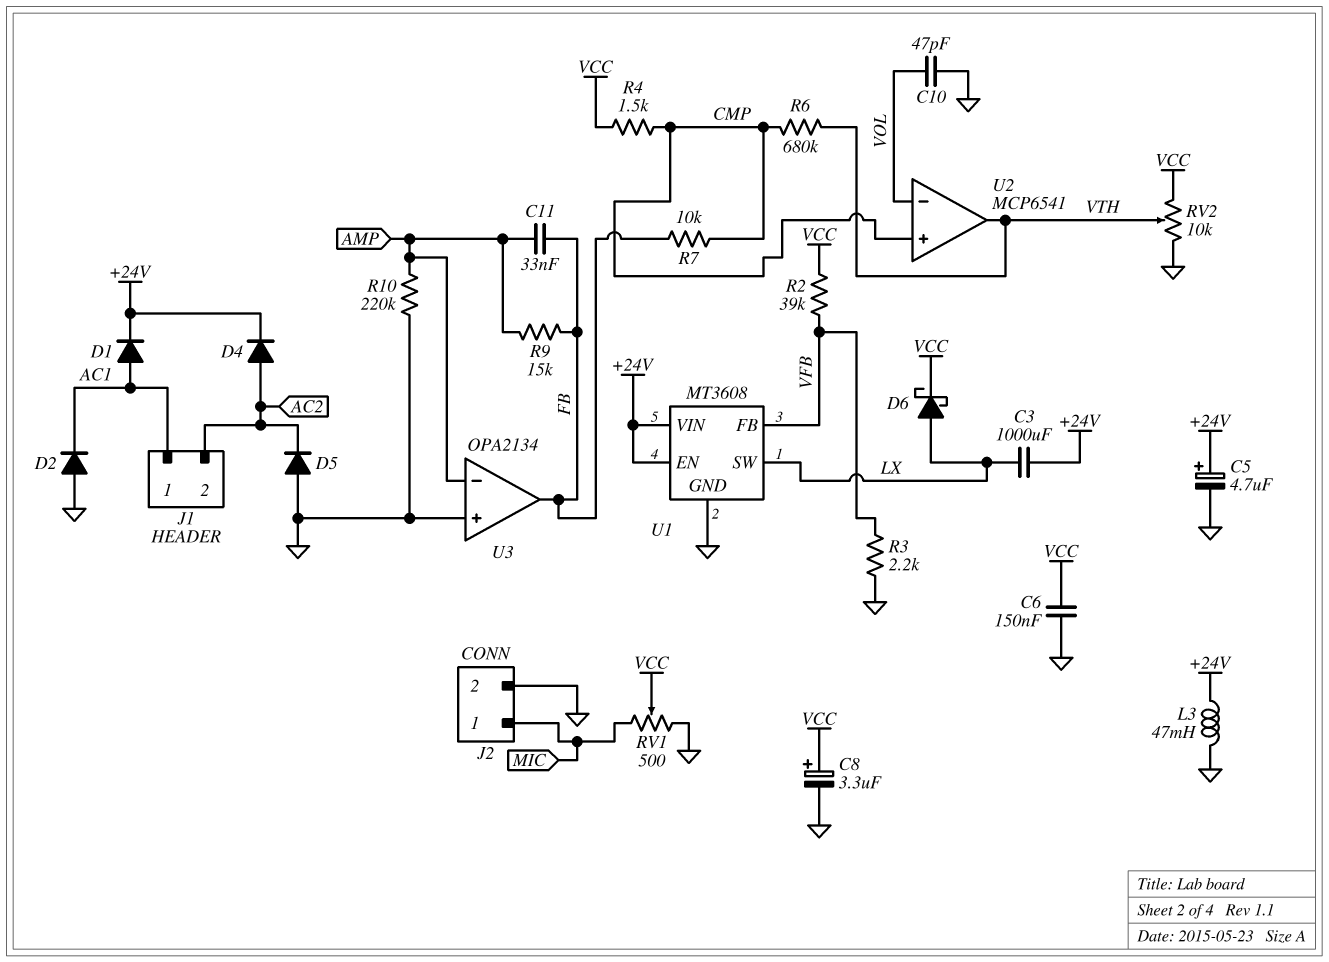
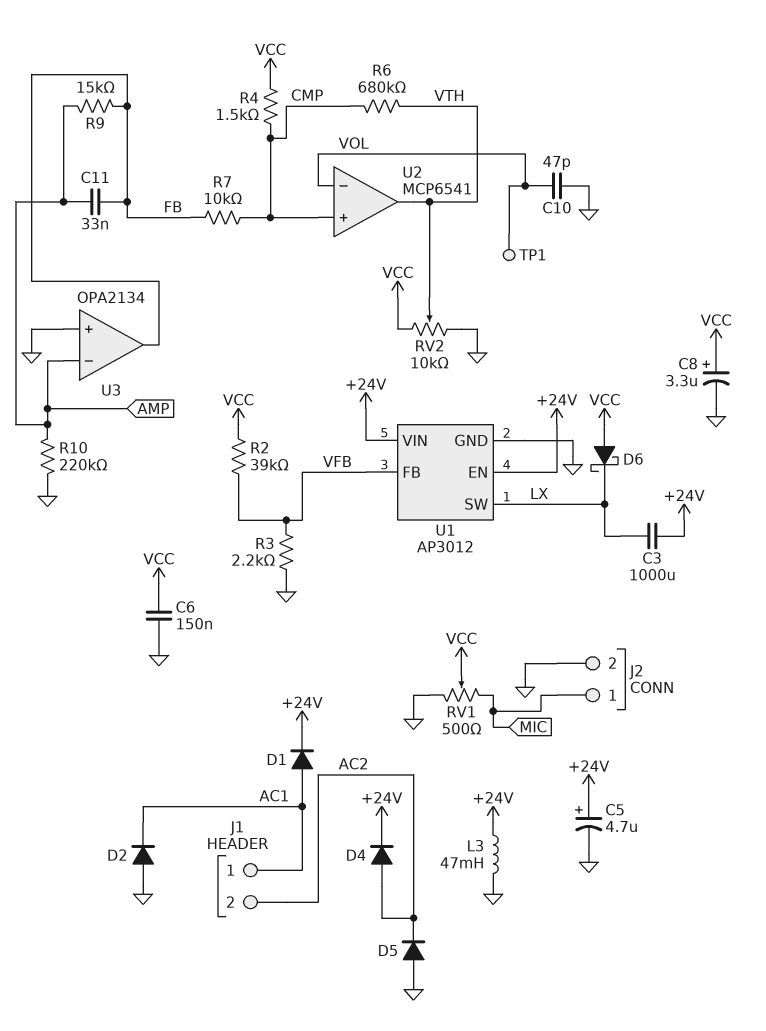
D6: schottky (A LX, K VCC) -> schottky (A VCC, K LX)
TP1: none -> test point (VOL)
U1: MT3608 -> AP3012

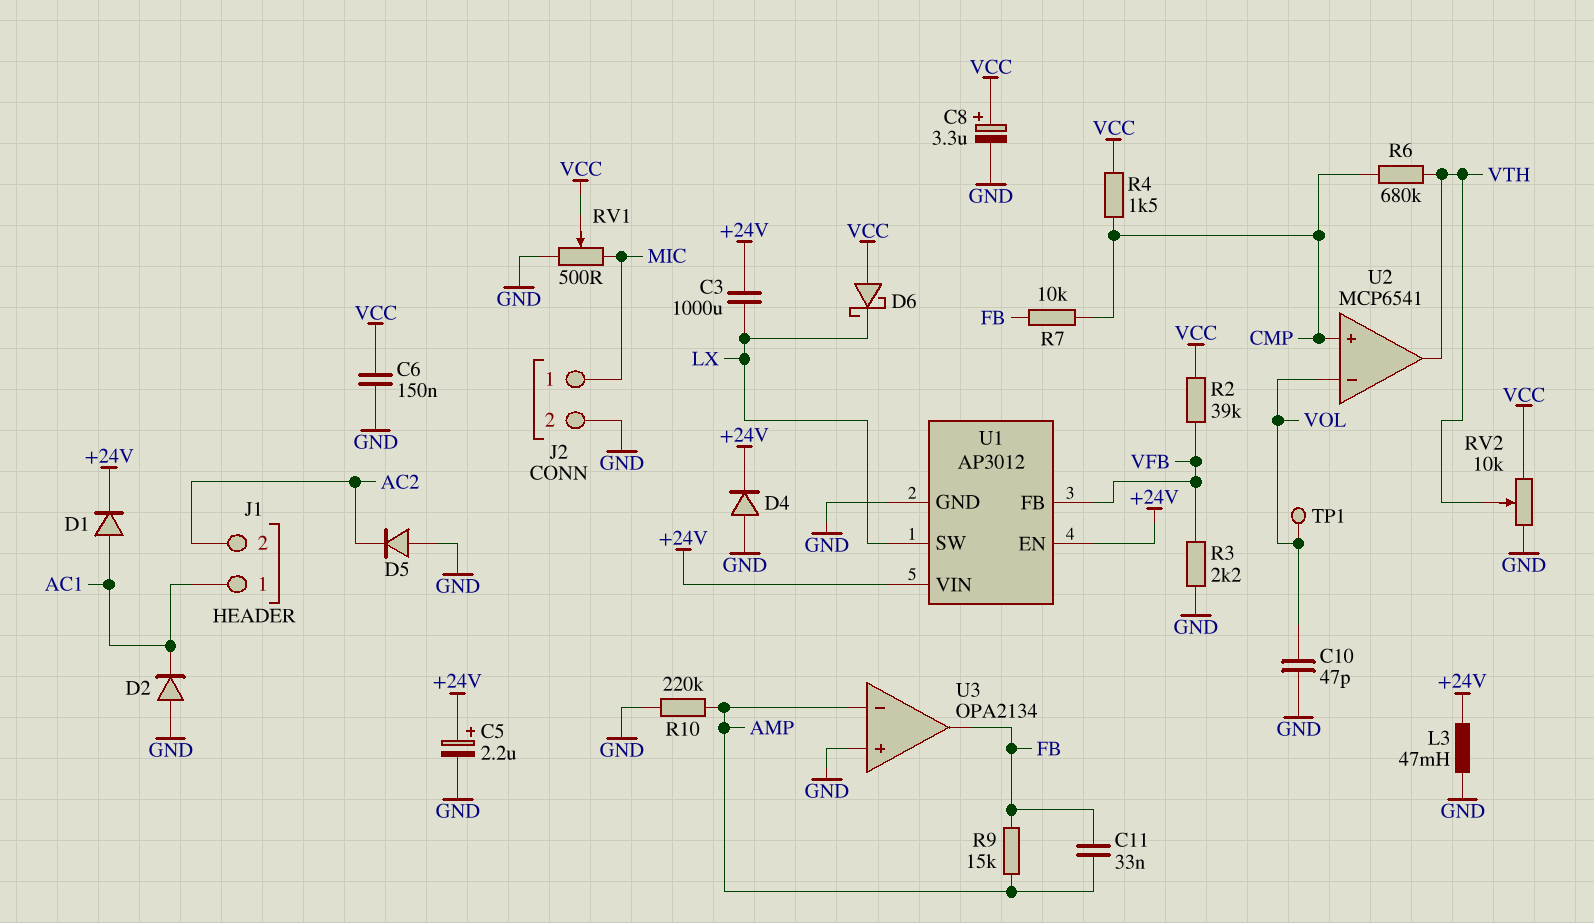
C5: 4.7uF (plus +24V, minus GND) -> 2.2uF (plus +24V, minus GND)
D4: diode (A AC2, K +24V) -> diode (A GND, K +24V)

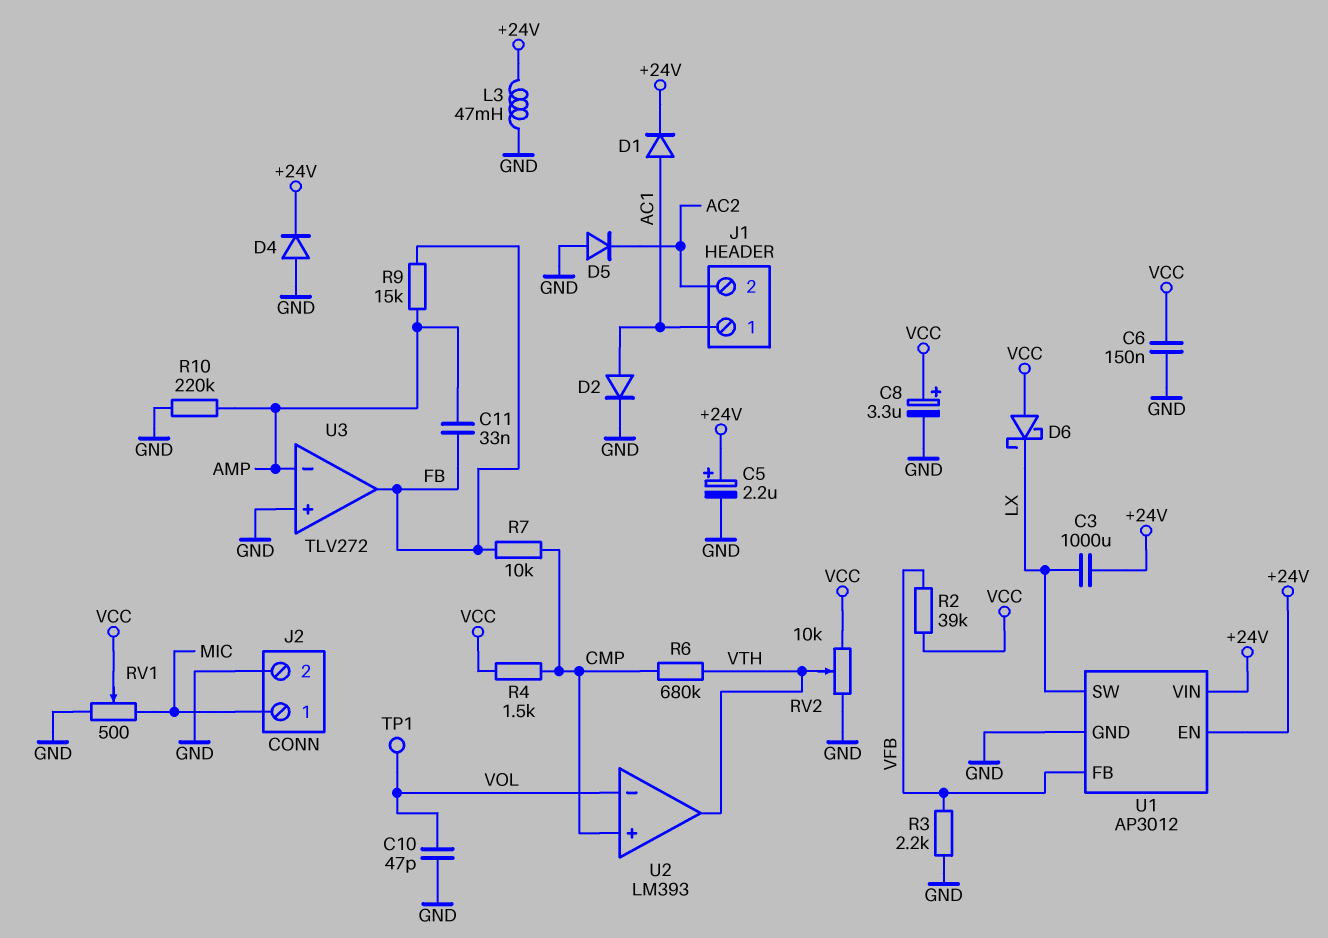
D2: diode (A GND, K AC1) -> diode (A AC1, K GND)
U2: MCP6541 -> LM393
U3: OPA2134 -> TLV272

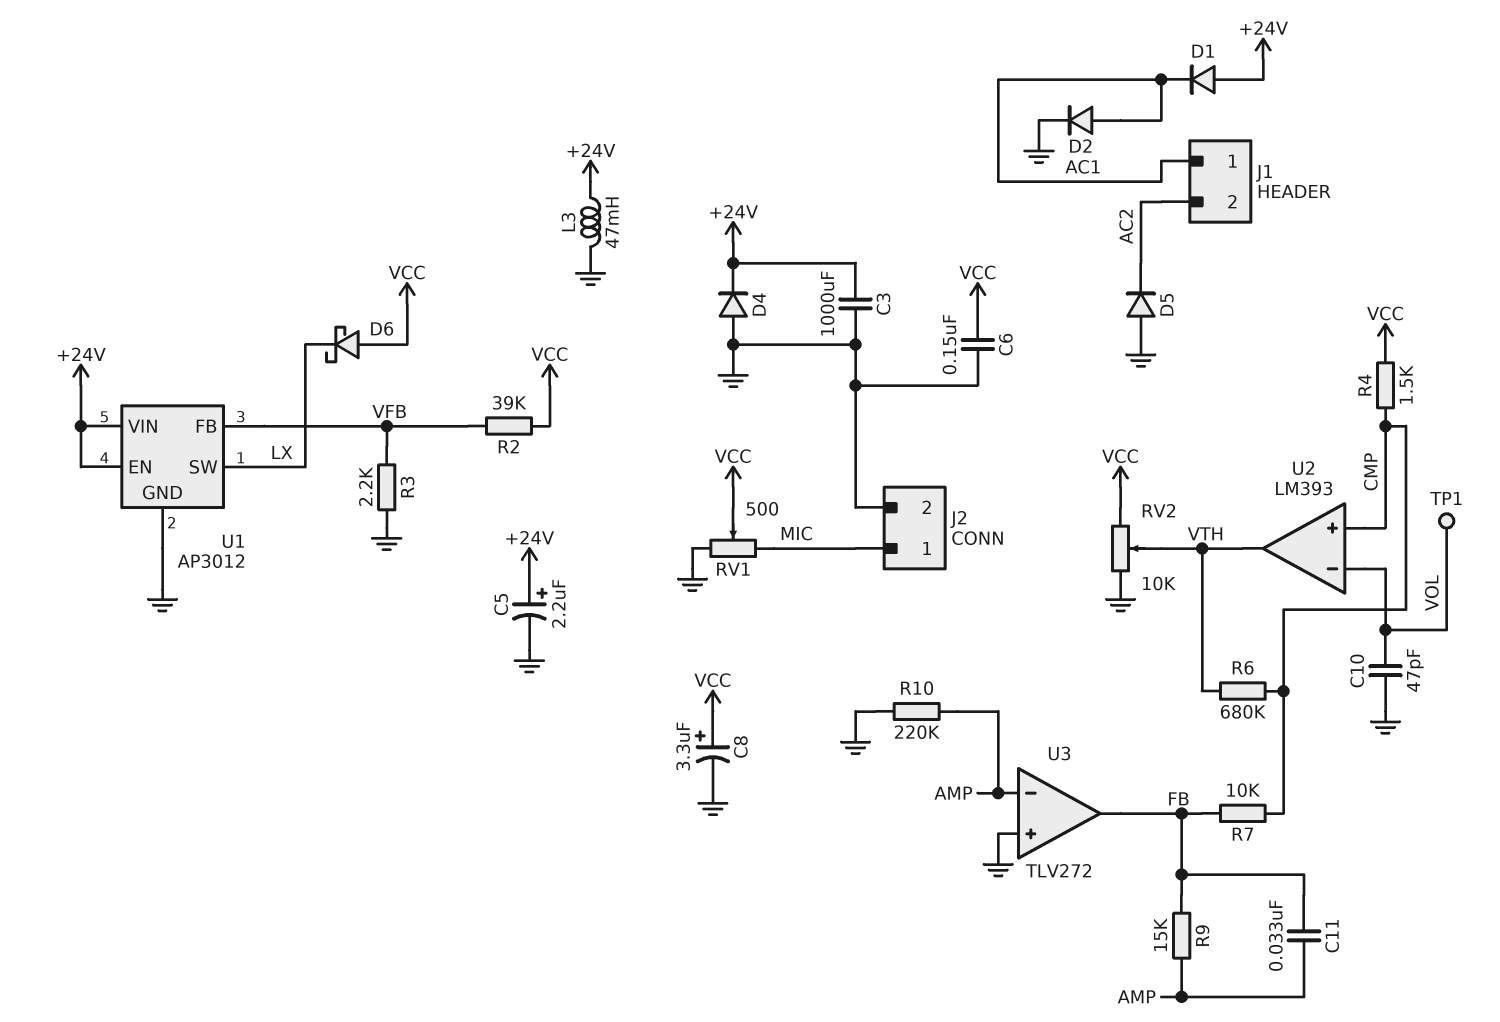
C3: 1000uF (+24V, LX) -> 1000uF (+24V, GND)
D1: diode (A AC1, K +24V) -> diode (A +24V, K AC1)

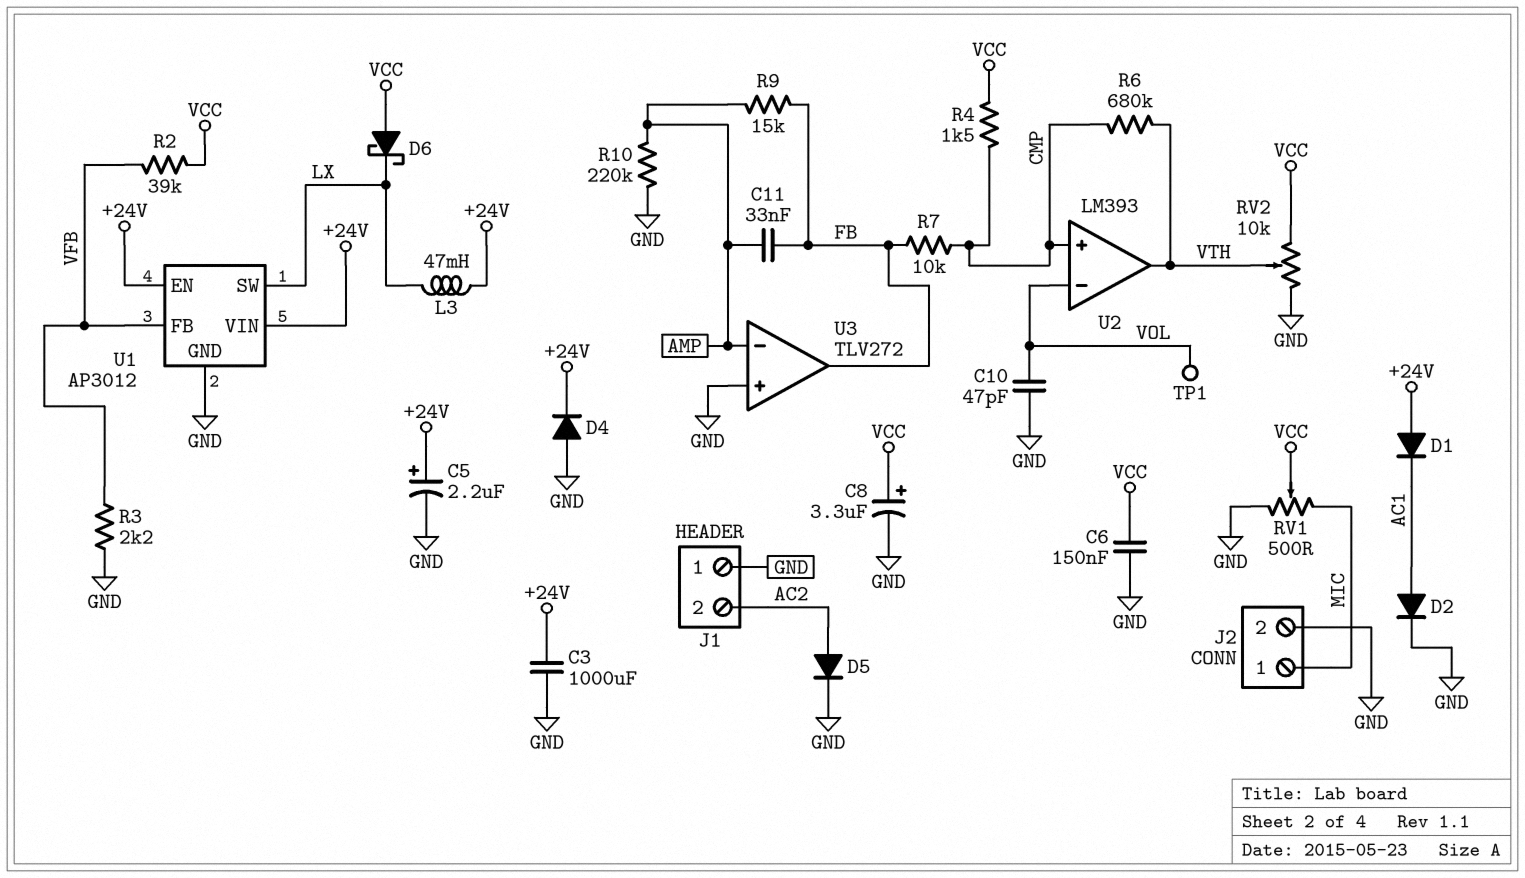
D5: diode (A GND, K AC2) -> diode (A AC2, K GND)
J1 pin 1: AC1 -> GND
L3: 47mH (+24V, GND) -> 47mH (+24V, LX)

